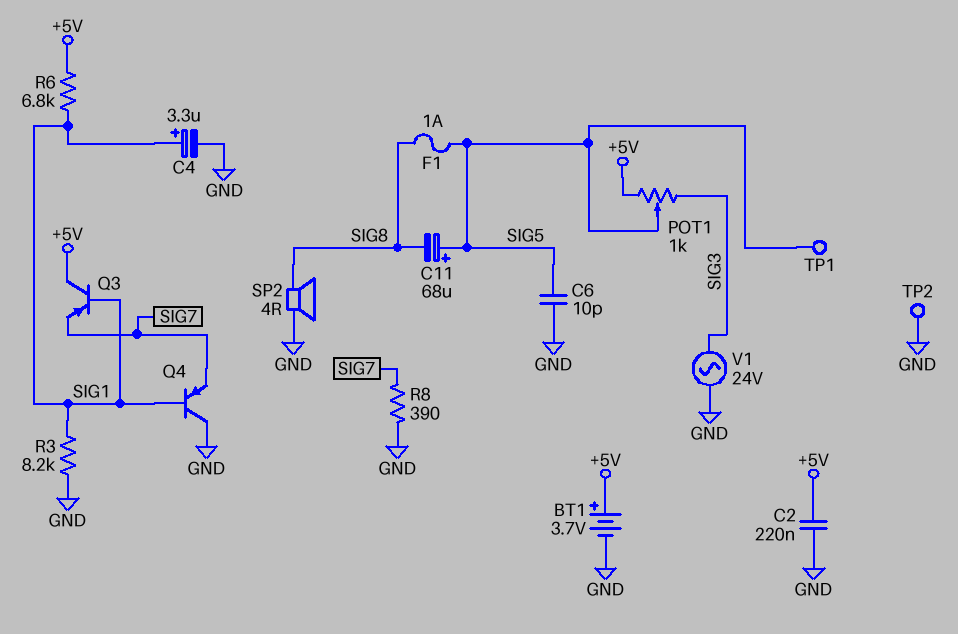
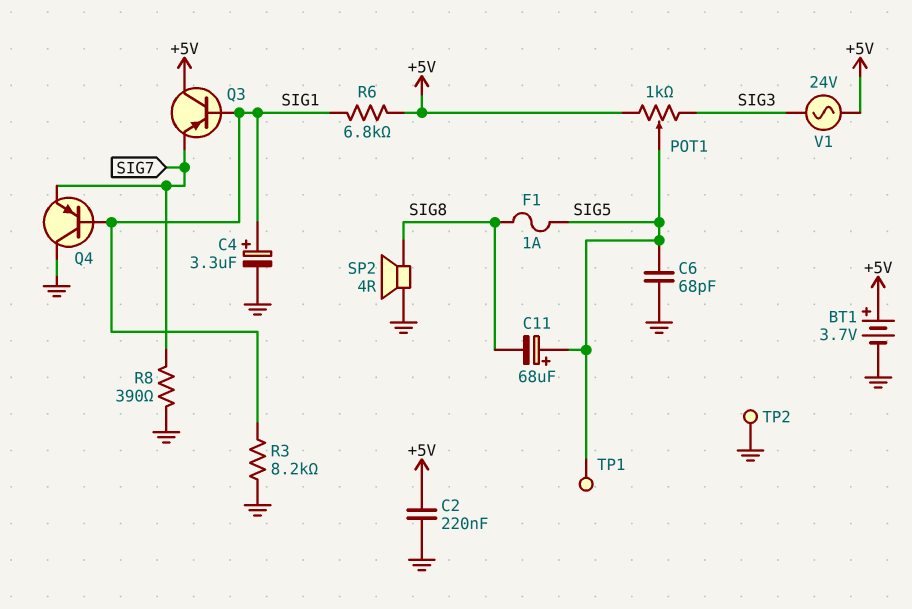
C6: 10pF (GND, SIG5) -> 68pF (GND, SIG5)
V1: AC 24V (GND, SIG3) -> AC 24V (+5V, SIG3)

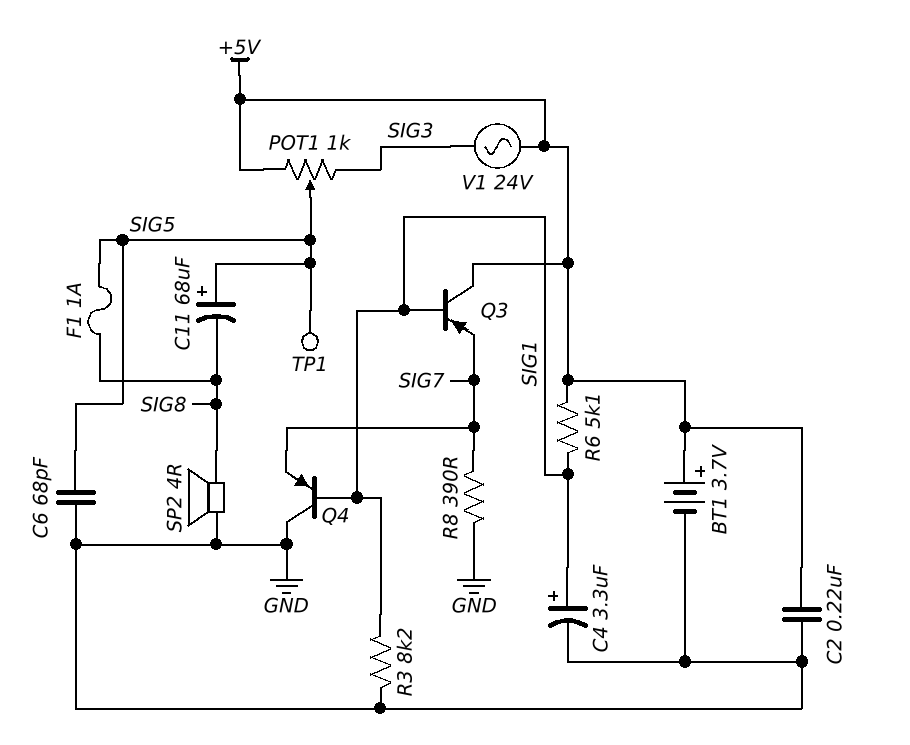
R6: 6.8k (+5V, SIG1) -> 5.1k (+5V, SIG1)
TP2: test point (GND) -> none

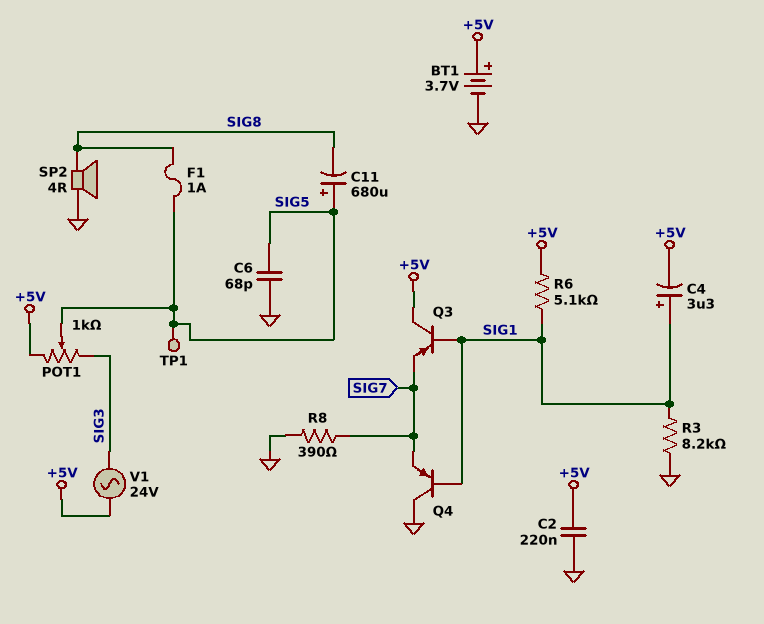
C4: 3.3uF (plus SIG1, minus GND) -> 3.3uF (plus SIG1, minus +5V)
C11: 68uF (plus SIG5, minus SIG8) -> 680uF (plus SIG5, minus SIG8)

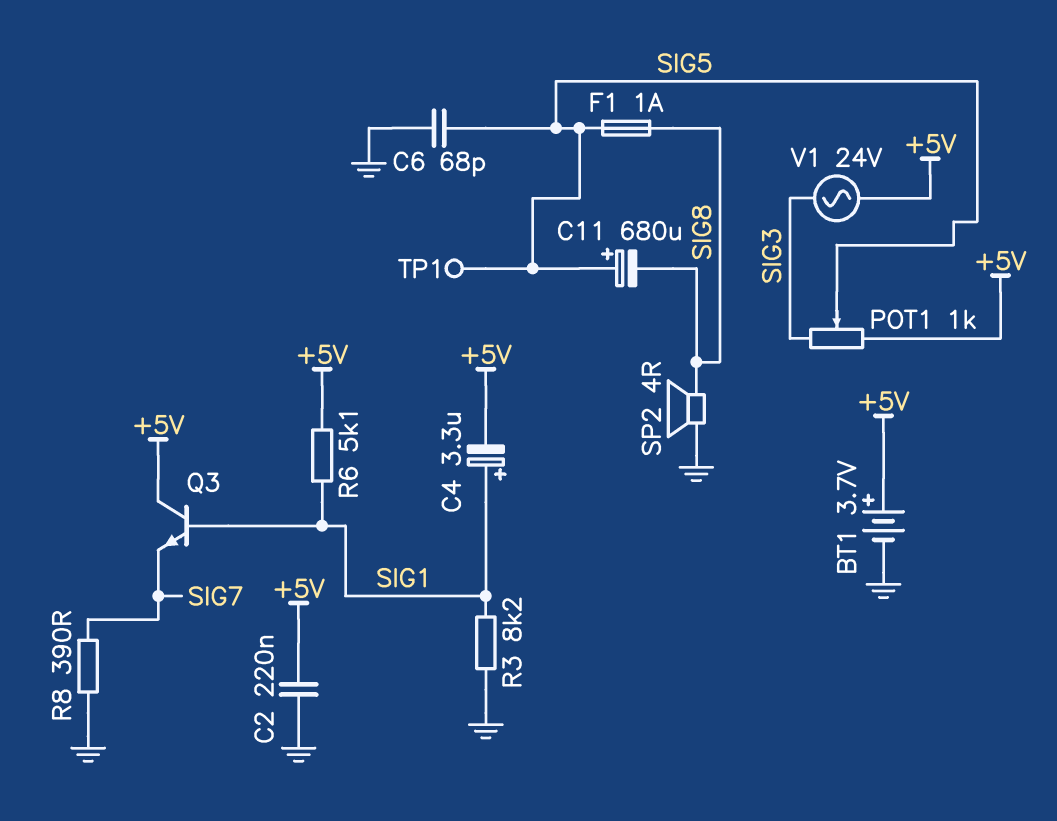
Q3: PNP (B SIG1, C +5V, E SIG7) -> NPN (B SIG1, C +5V, E SIG7)
Q4: PNP (B SIG1, C GND, E SIG7) -> none

